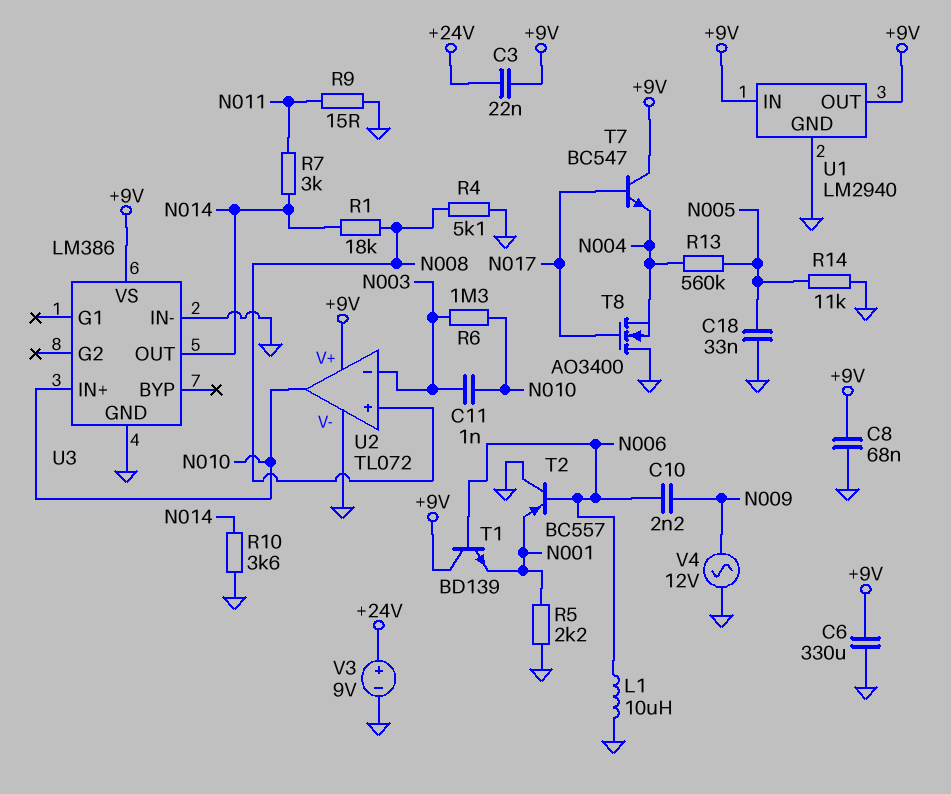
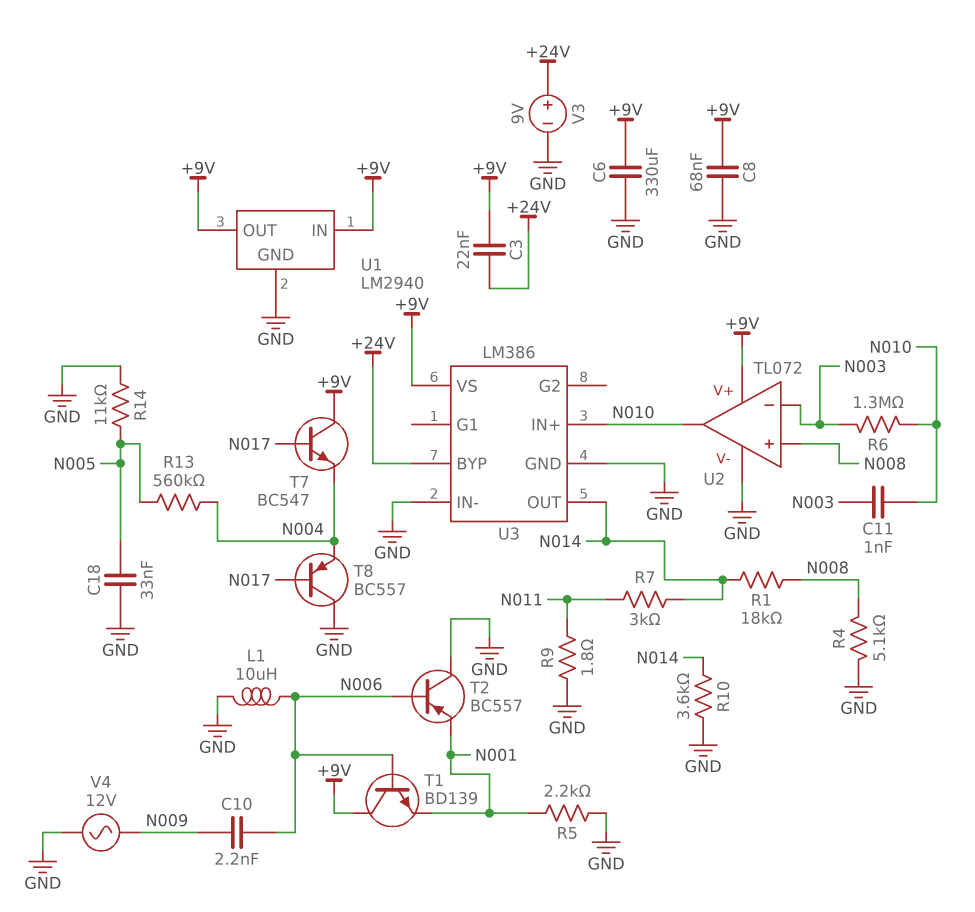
R9: 15 (GND, N011) -> 1.8 (GND, N011)
T8: NMOS AO3400 (G N017, D GND, S N004) -> PNP BC557 (B N017, C GND, E N004)
U3 pin BYP: none -> +24V

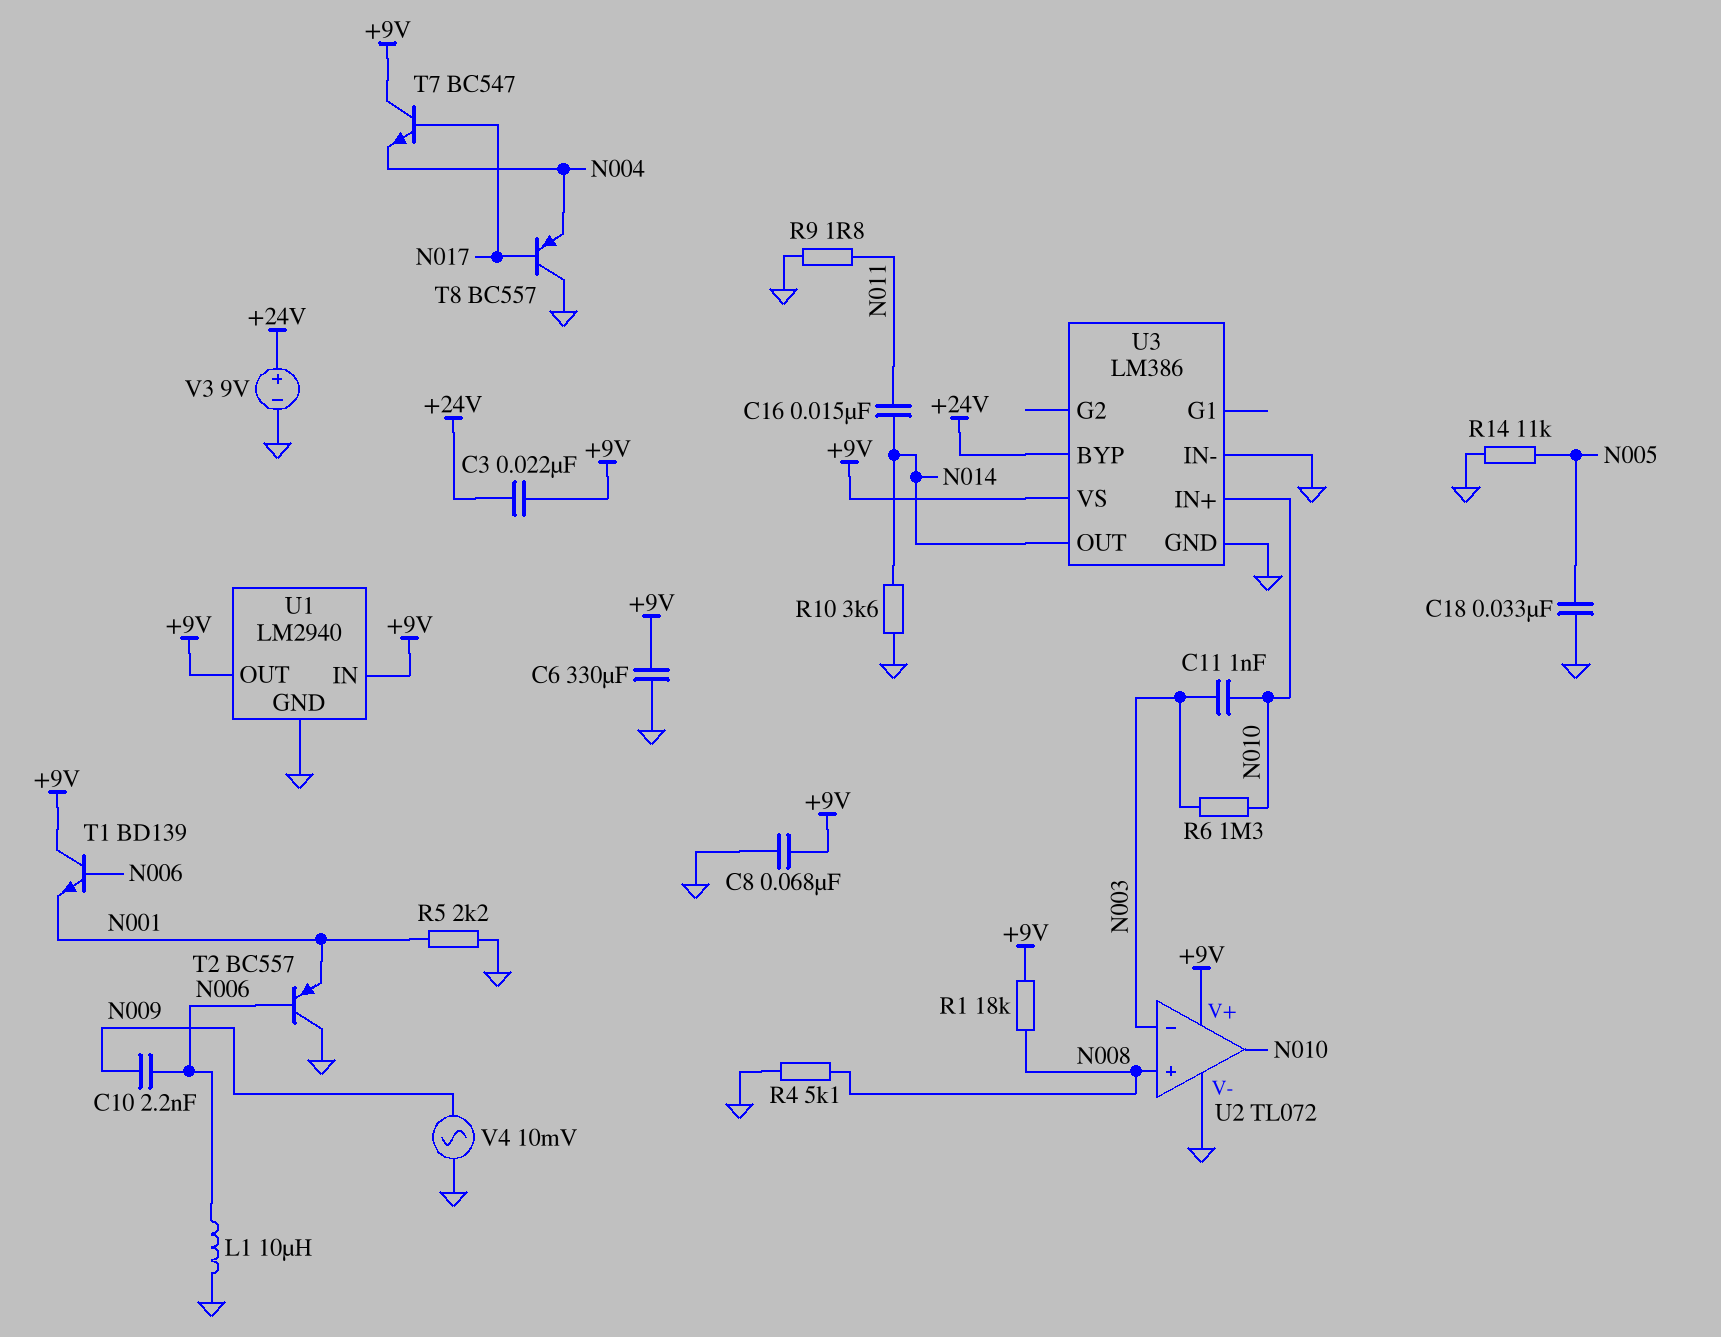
C16: none -> 15nF (N011, N014)
R1: 18k (N008, N014) -> 18k (+9V, N008)
R7: 3k (N011, N014) -> none
R13: 560k (N004, N005) -> none
V4: AC 12V (GND, N009) -> AC 10mV (GND, N009)

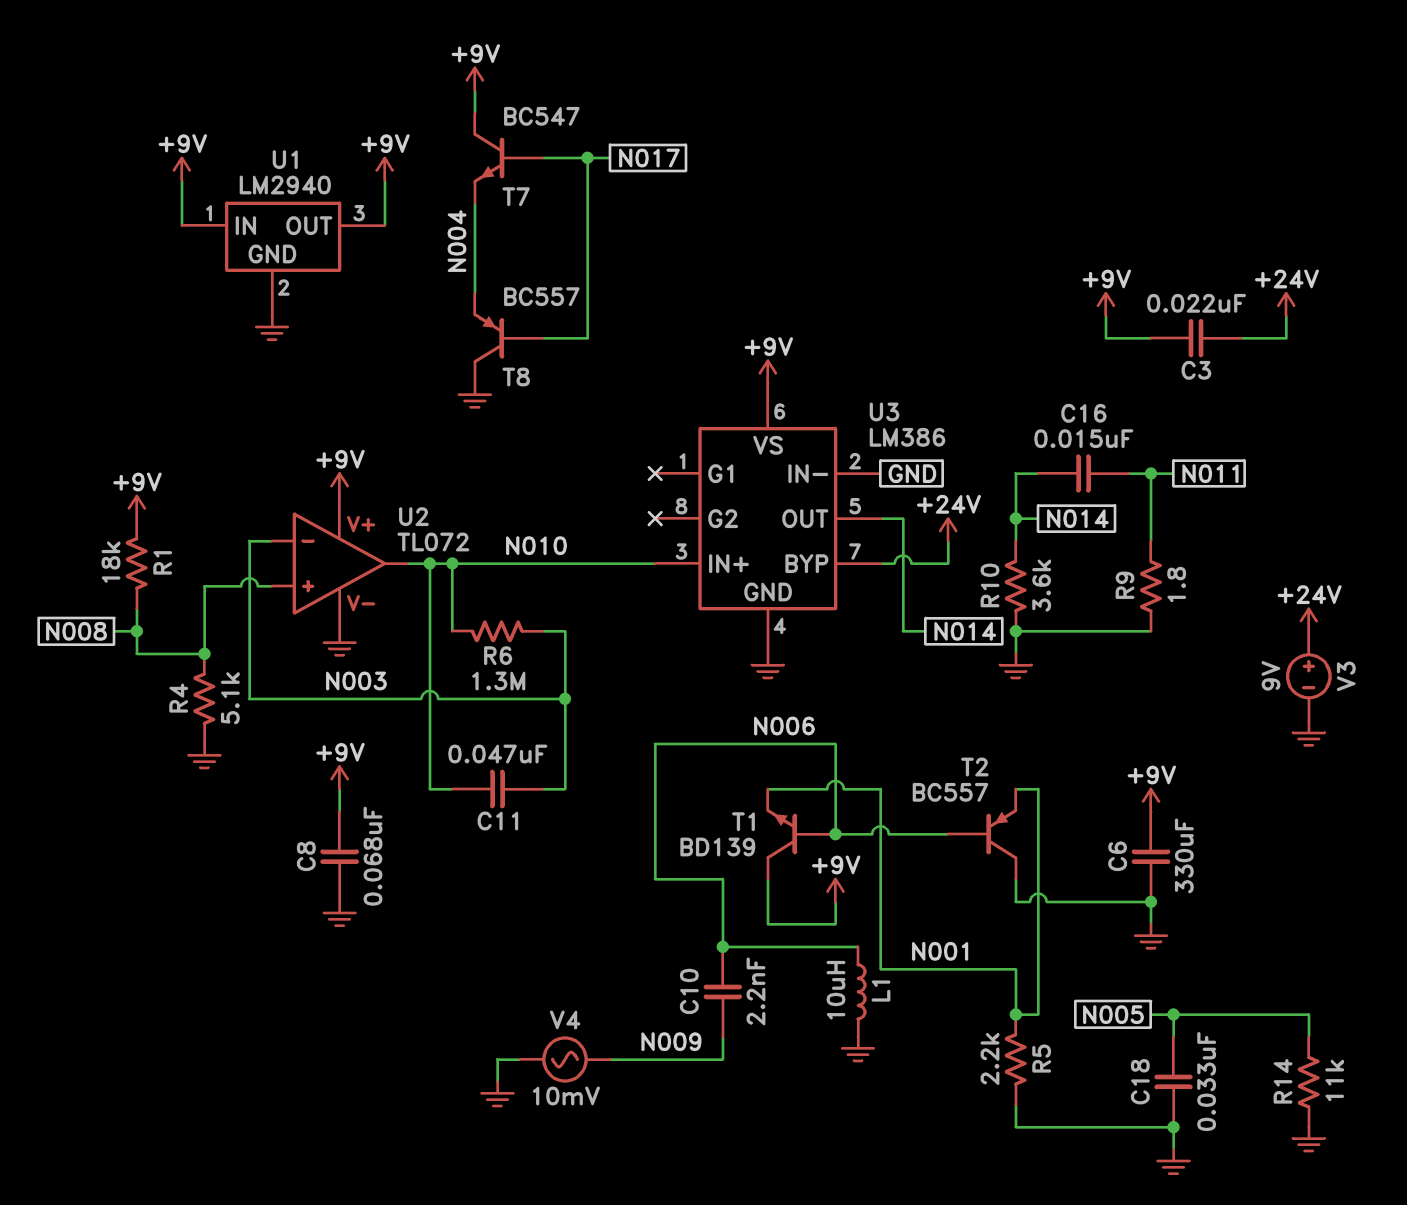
C11: 1nF (N003, N010) -> 47nF (N003, N010)

